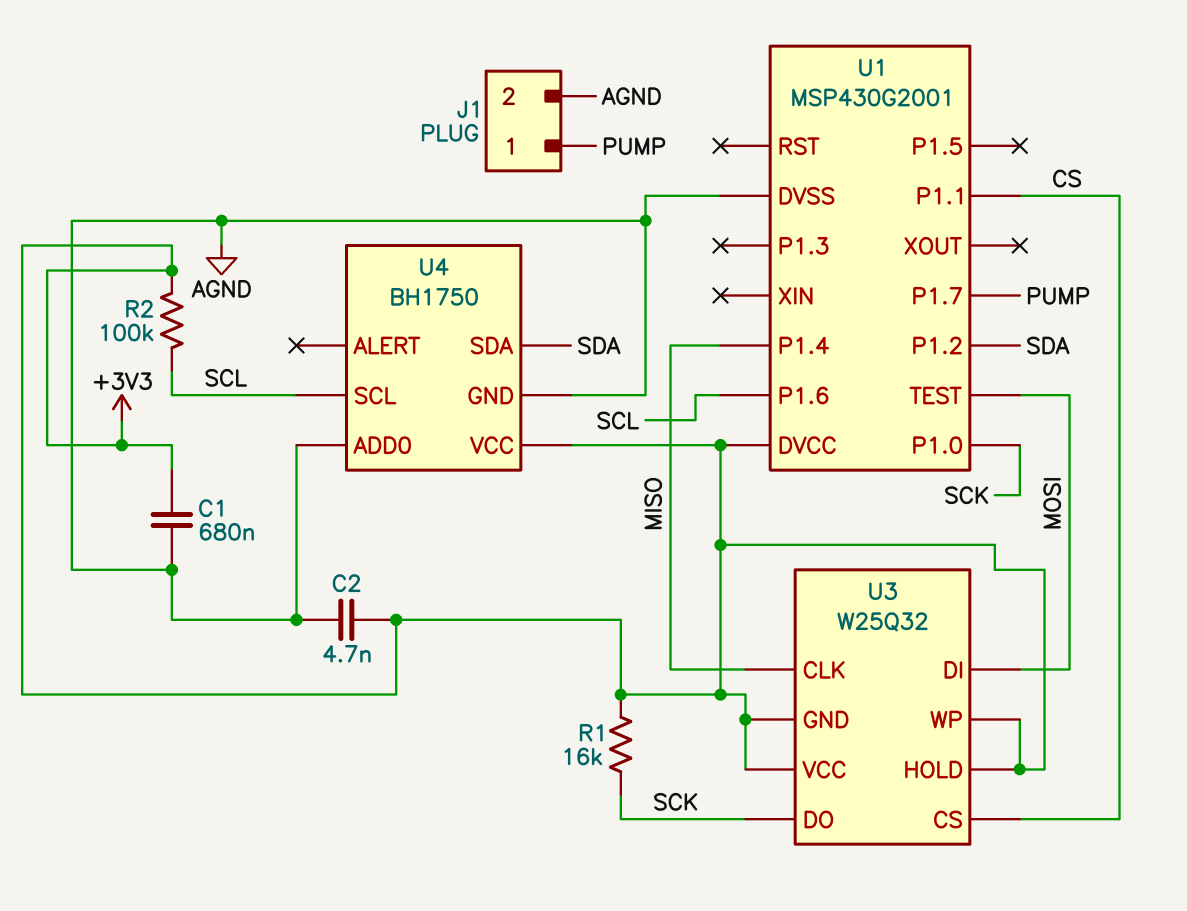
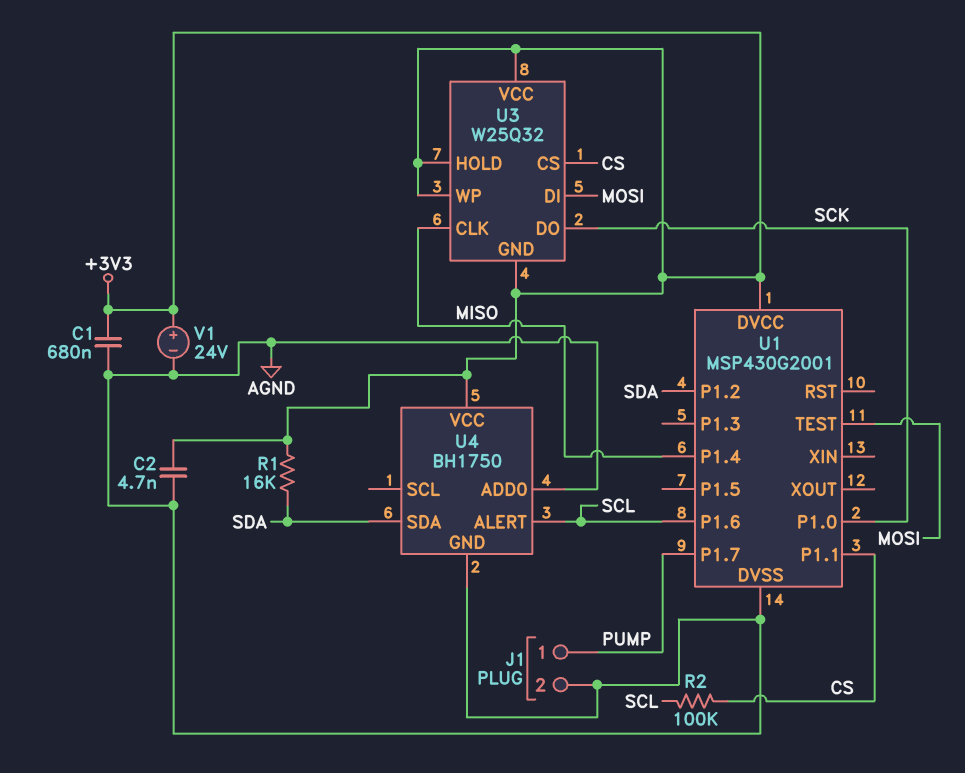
R1: 16k (+3V3, SCK) -> 16k (+3V3, SDA)
R2: 100k (+3V3, SCL) -> 100k (CS, SCL)
U4 pin ALERT: none -> SCL
U4 pin SCL: SCL -> none
V1: none -> 24V (plus +3V3, minus AGND)

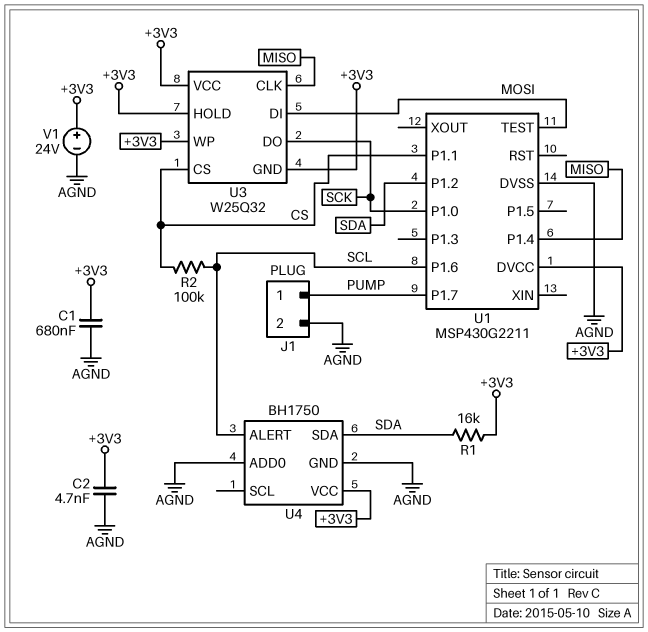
U1: MSP430G2001 -> MSP430G2211

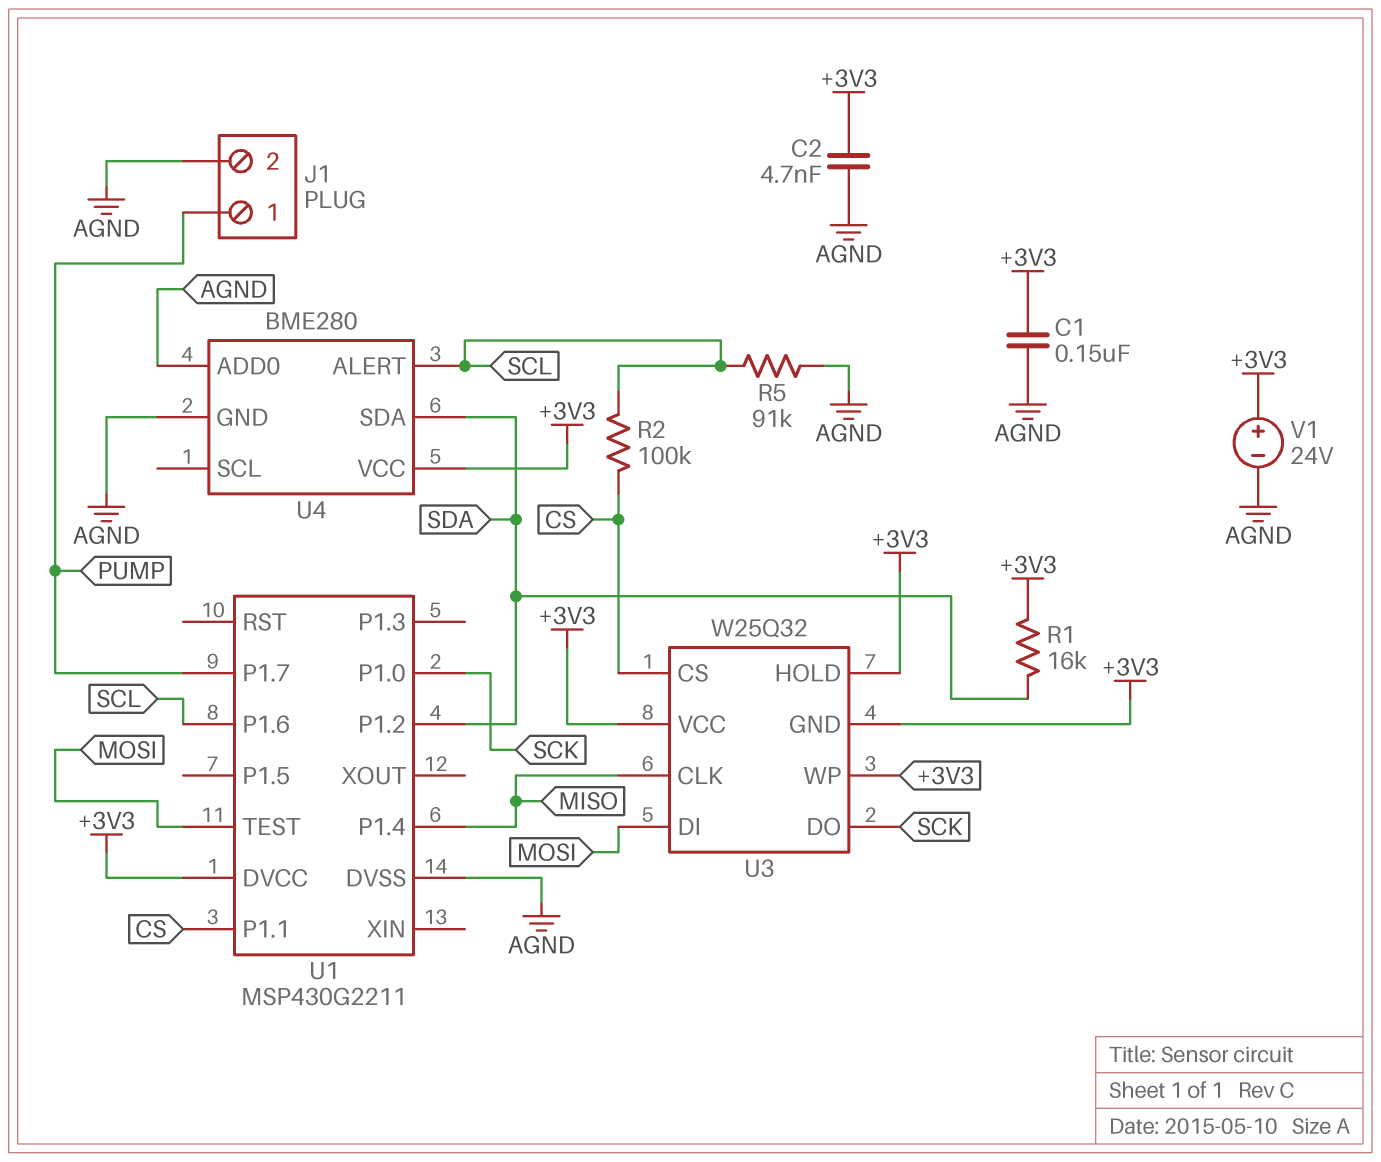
C1: 680nF (+3V3, AGND) -> 150nF (+3V3, AGND)
R5: none -> 91k (AGND, SCL)
U4: BH1750 -> BME280

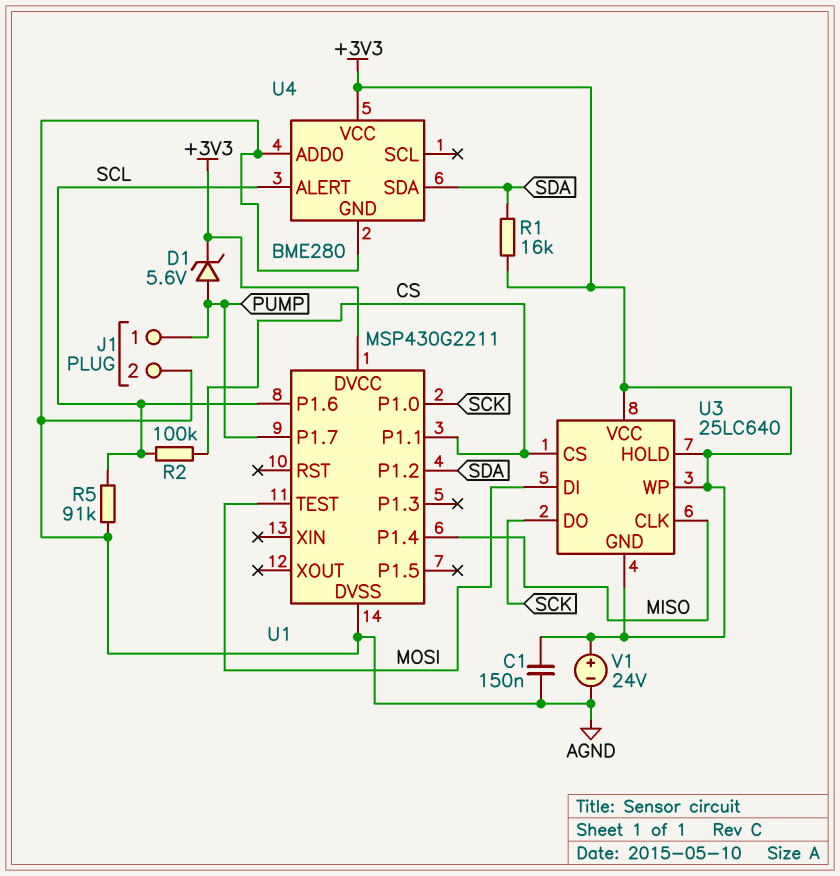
C2: 4.7nF (+3V3, AGND) -> none
D1: none -> zener 5.6V (A PUMP, K +3V3)
U3: W25Q32 -> 25LC640

